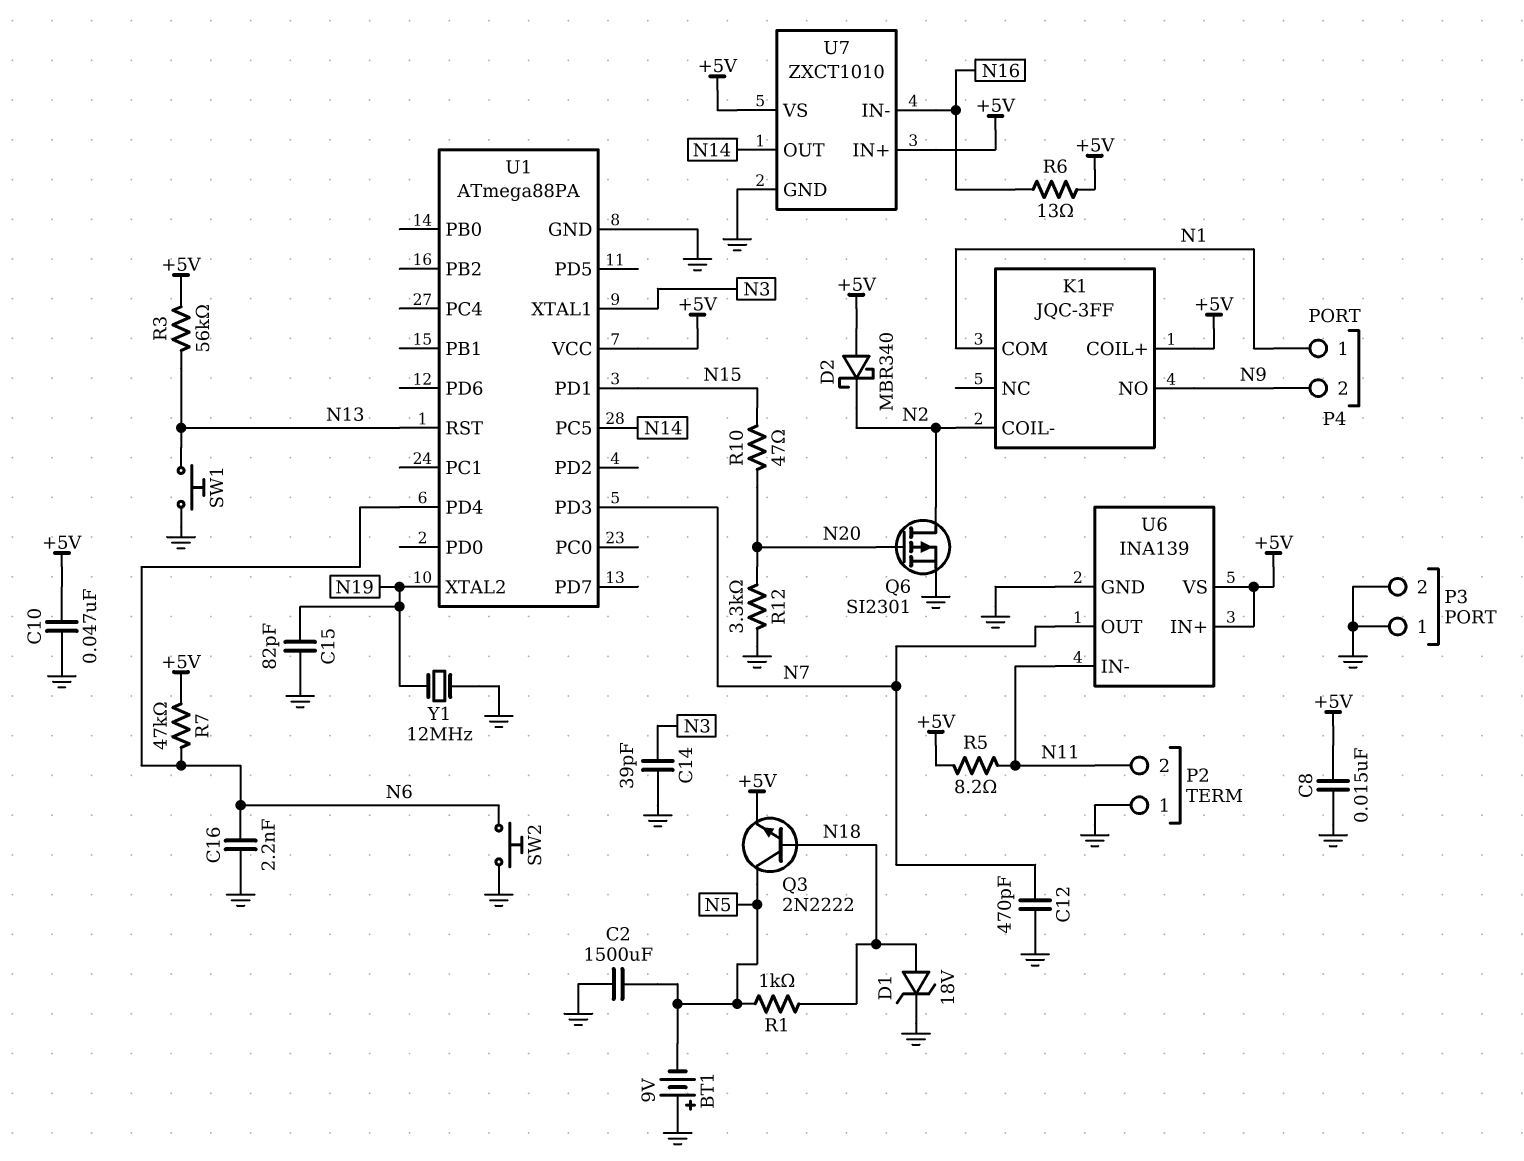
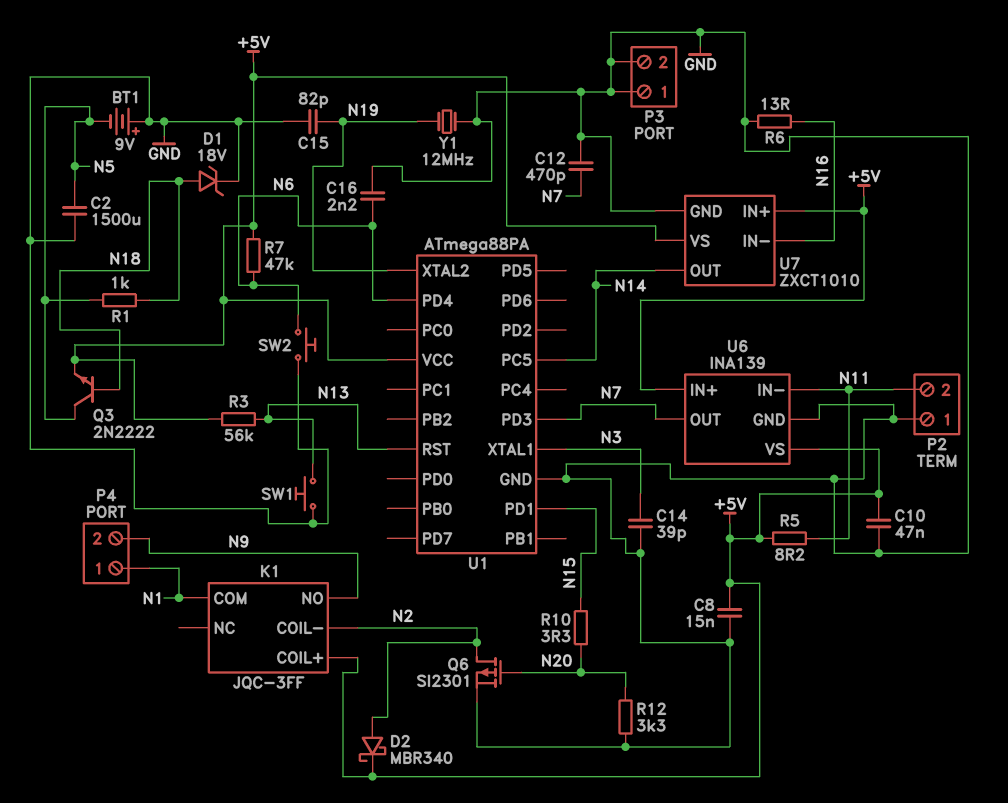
D2: schottky MBR340 (A +5V, K N2) -> schottky MBR340 (A N2, K +5V)
R6: 13 (+5V, N16) -> 13 (GND, N16)
R10: 47 (N15, N20) -> 3.3 (N15, N20)

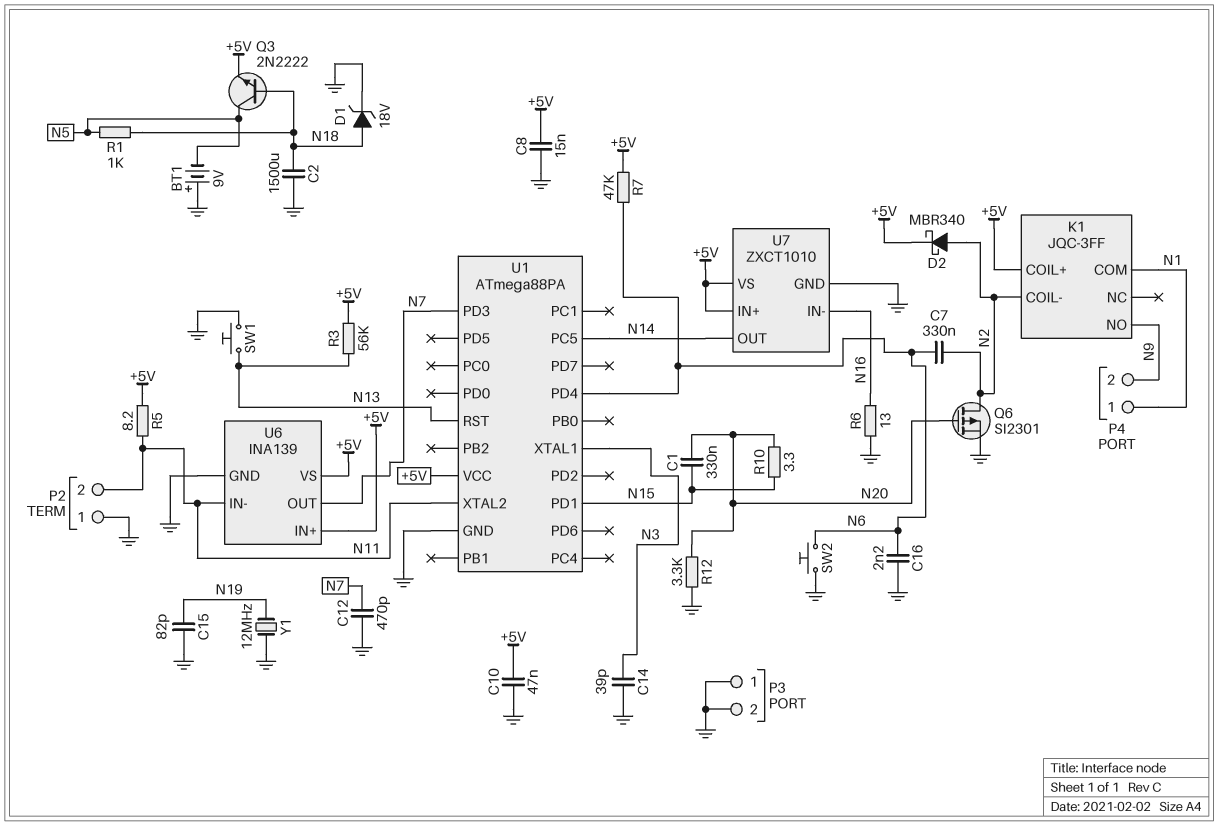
C1: none -> 330nF (N15, N20)
C2: 1500uF (GND, N5) -> 1500uF (GND, N18)
C7: none -> 330nF (N2, N6)
U1 pin XTAL2: N19 -> N11

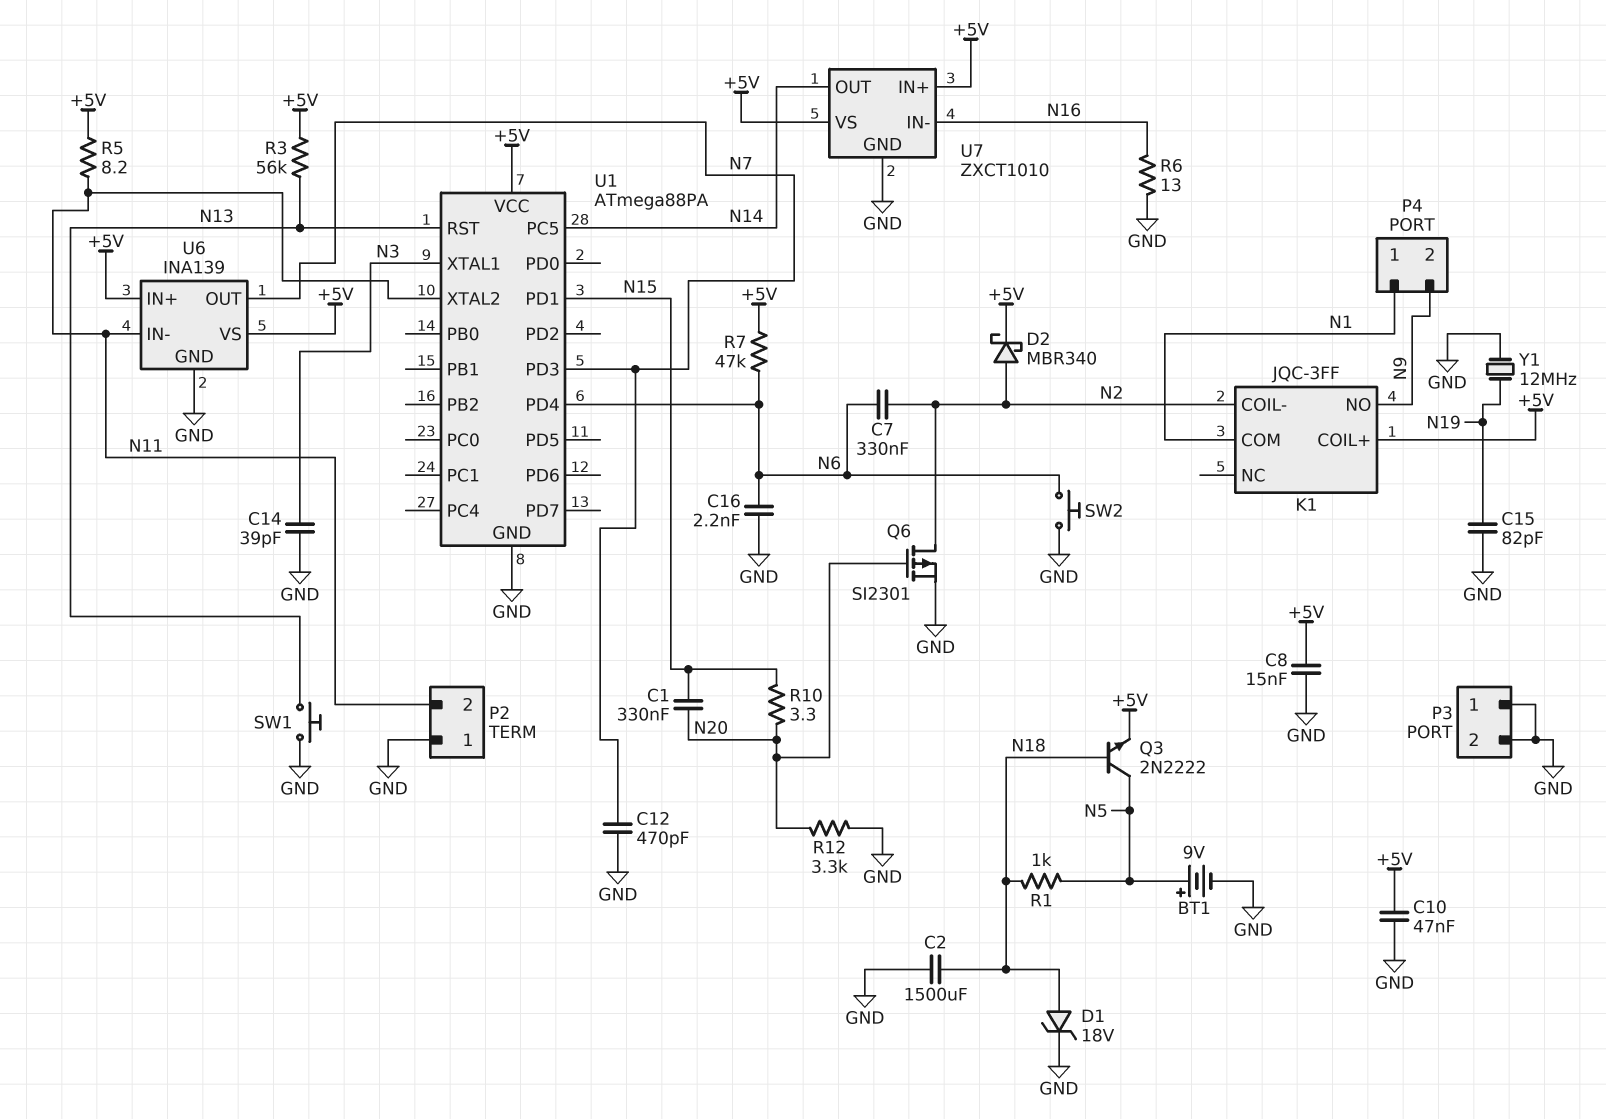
BT1: 9V (plus GND, minus N5) -> 9V (plus N5, minus GND)

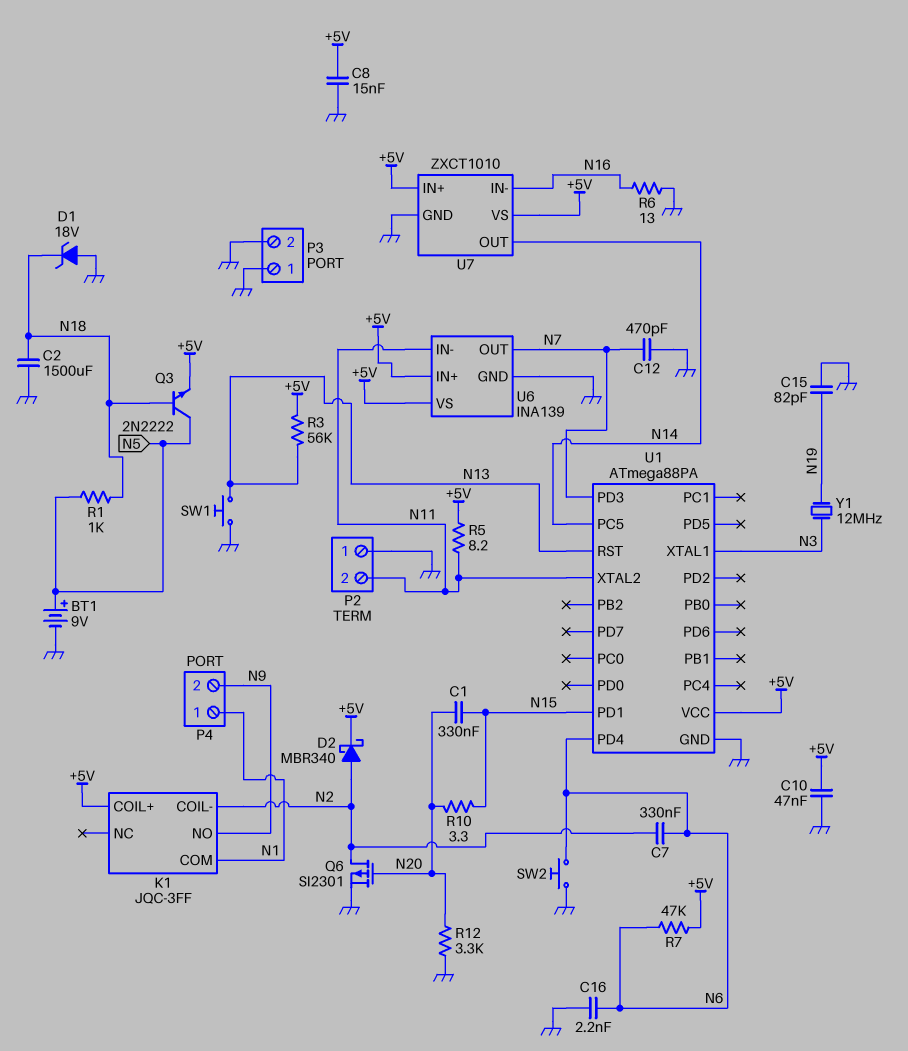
C14: 39pF (GND, N3) -> none
D1: zener 18V (A N18, K GND) -> zener 18V (A GND, K N18)
Y1: 12MHz (GND, N19) -> 12MHz (N3, N19)

